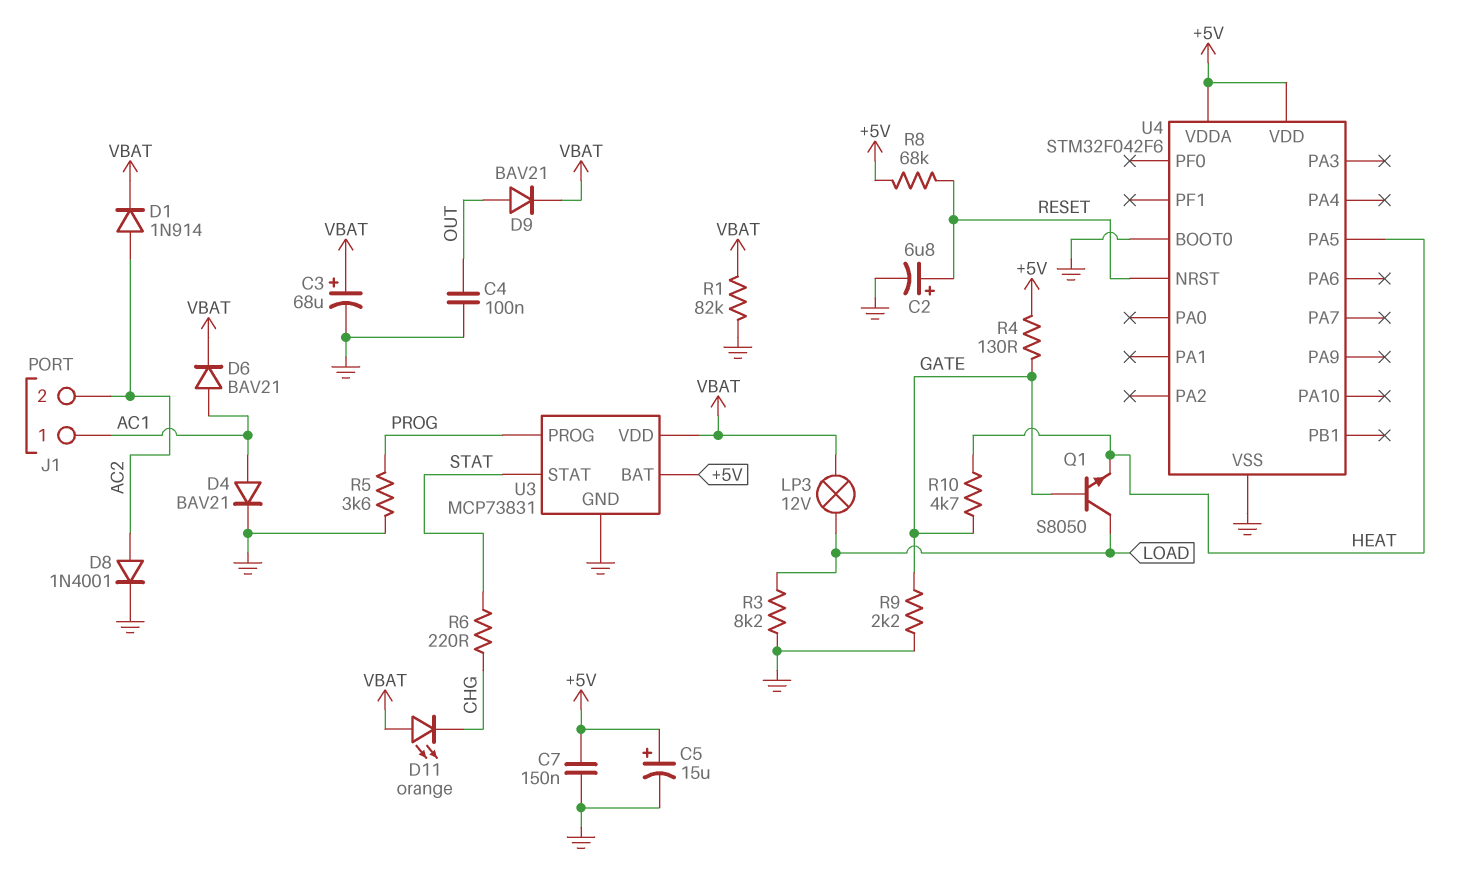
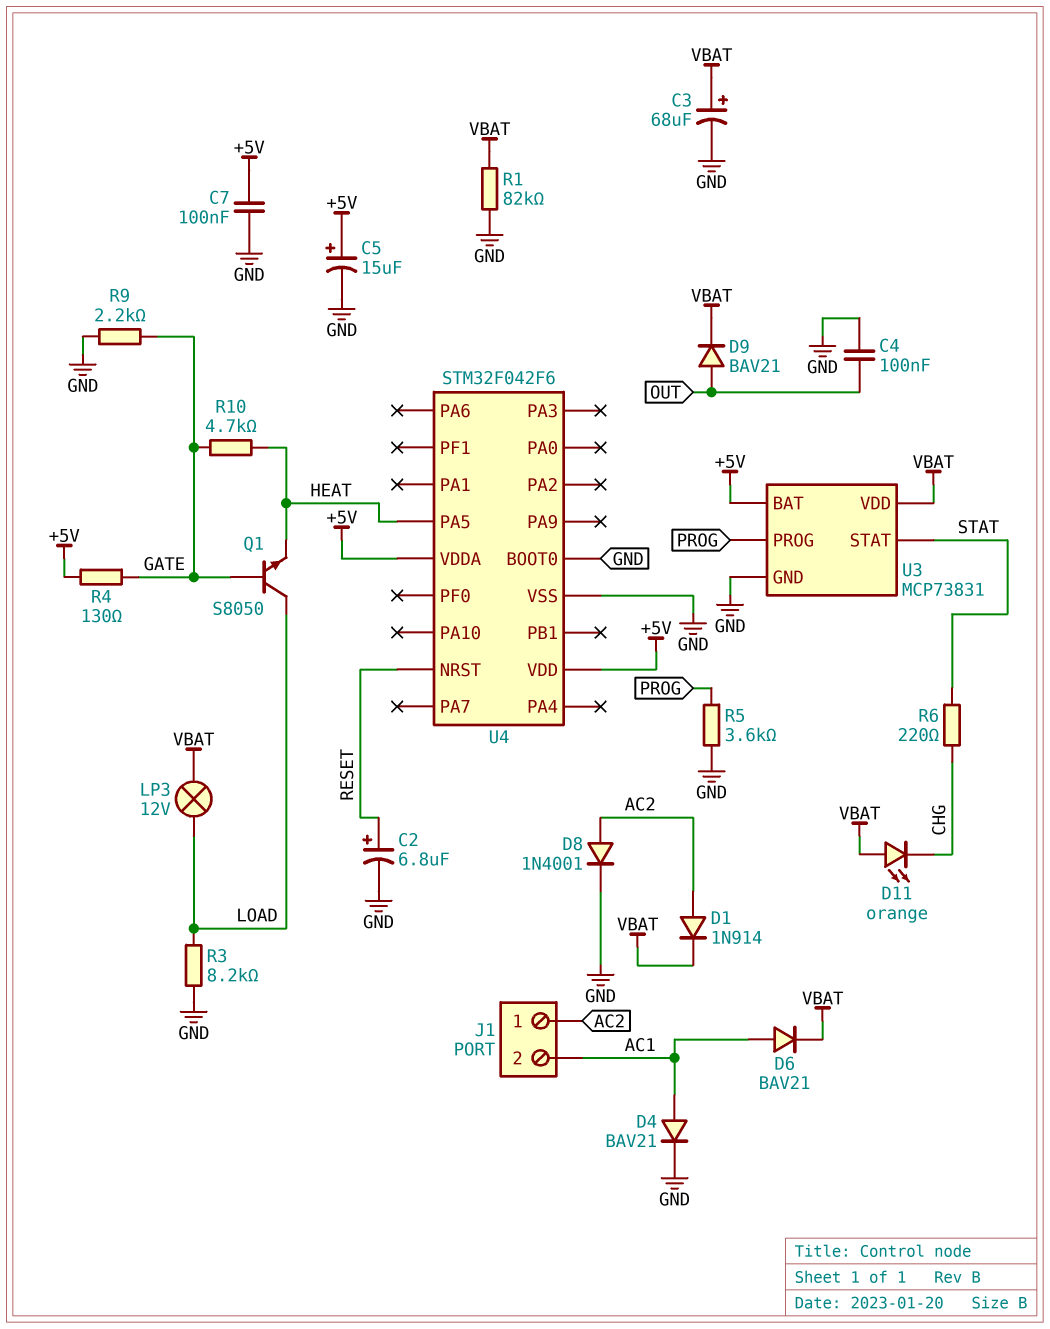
C7: 150nF (+5V, GND) -> 100nF (+5V, GND)
J1 pin 1: AC1 -> AC2
J1 pin 2: AC2 -> AC1
R8: 68k (+5V, RESET) -> none

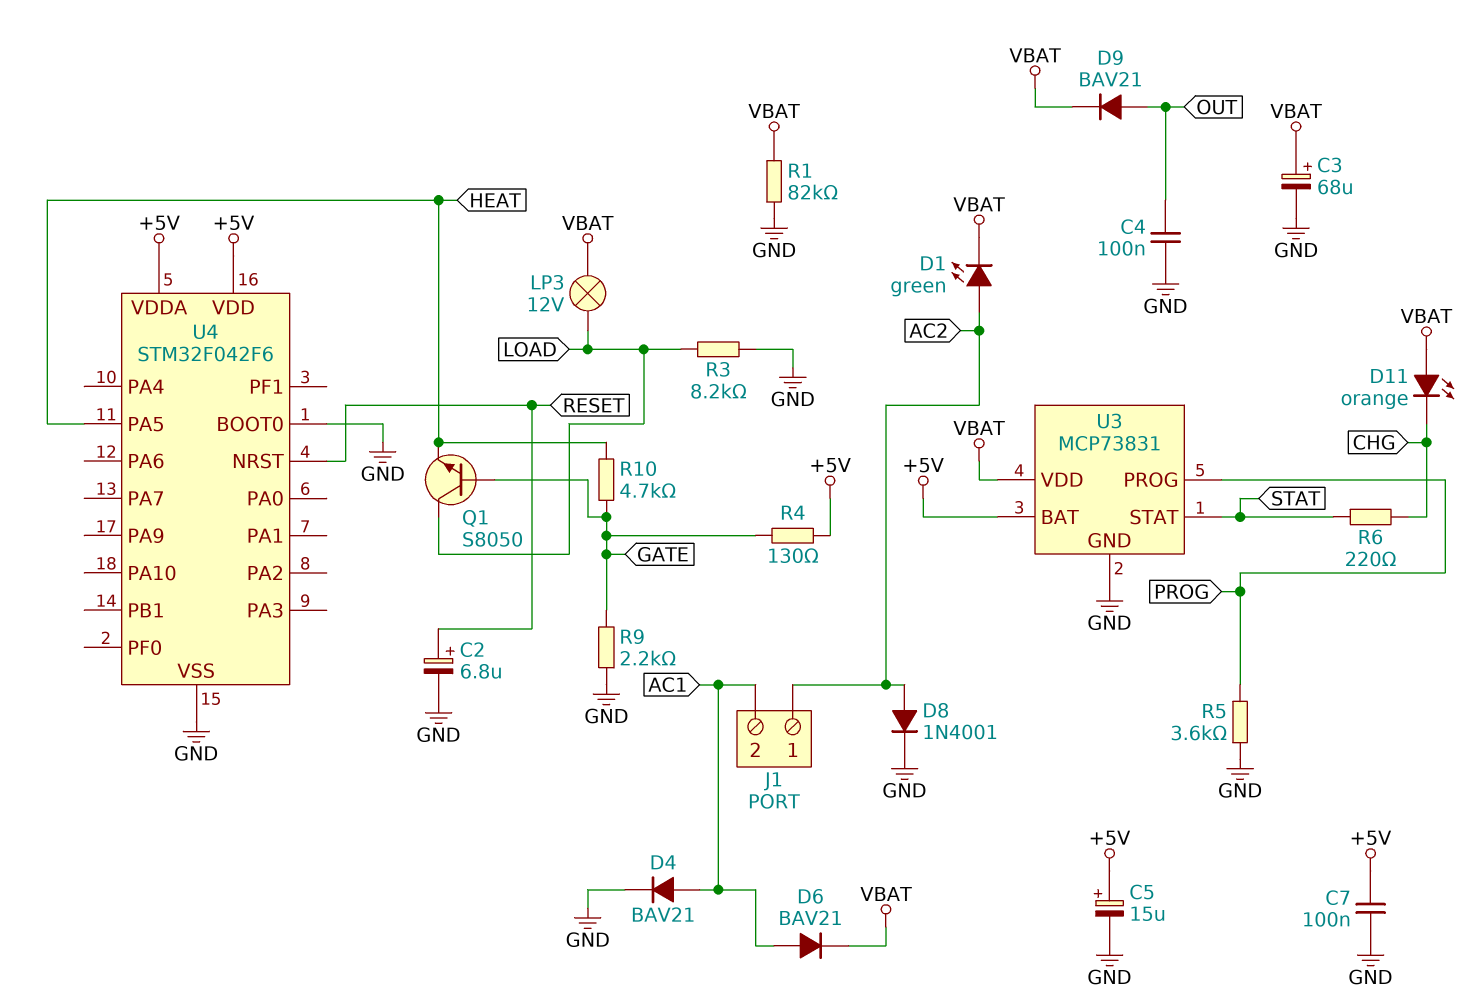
D1: diode 1N914 (A AC2, K VBAT) -> LED green (A AC2, K VBAT)

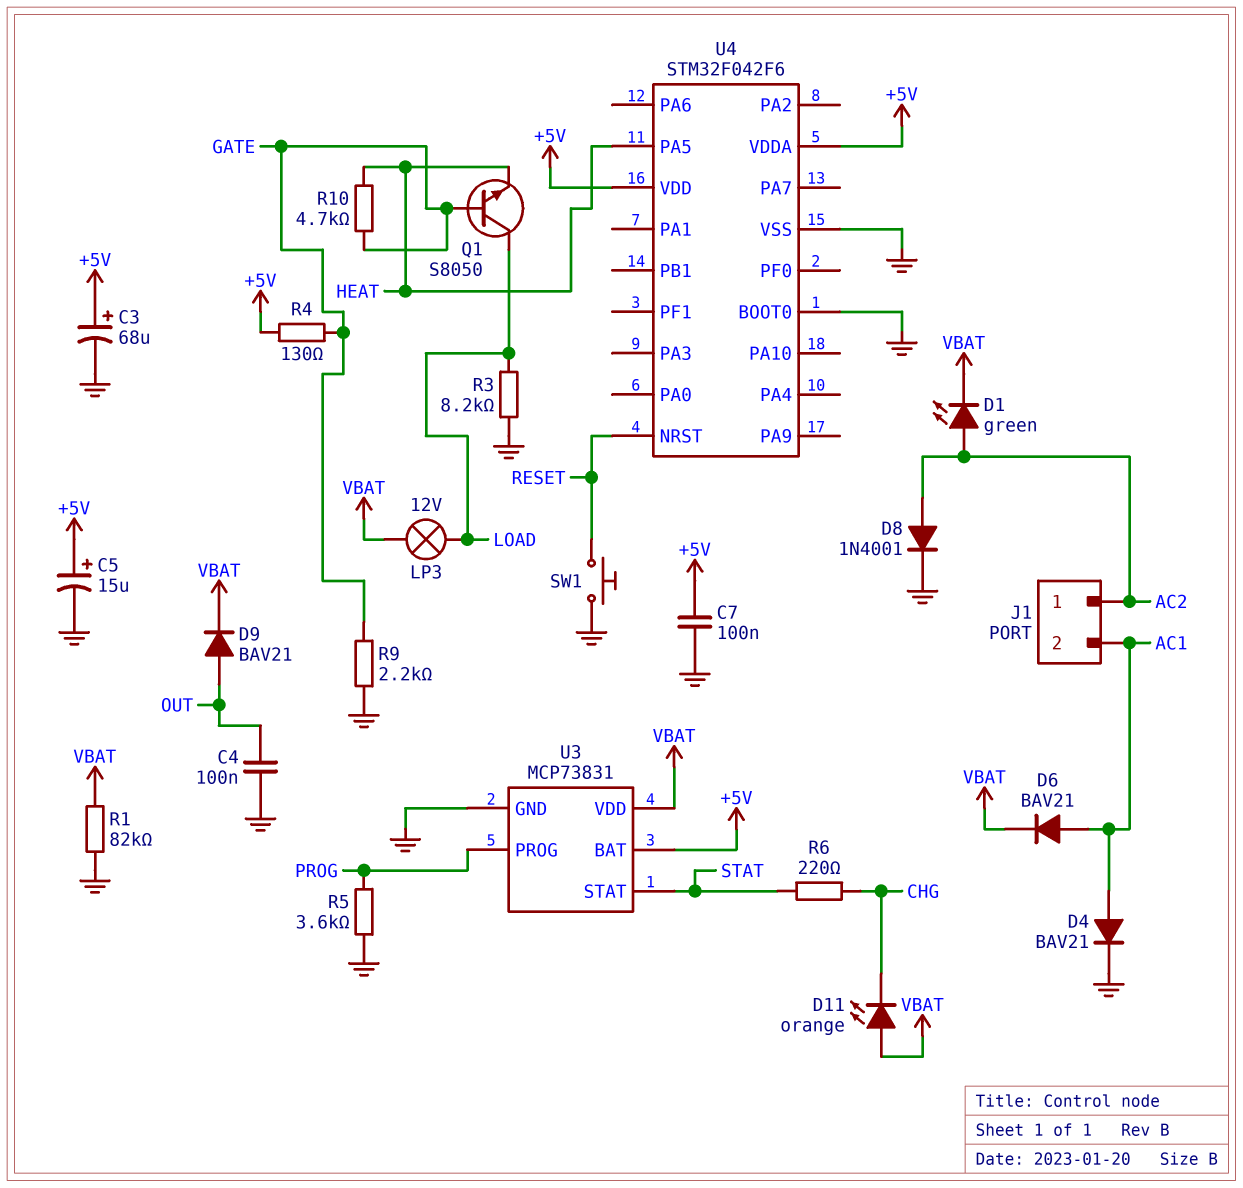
C2: 6.8uF (plus RESET, minus GND) -> none
C3: 68uF (plus VBAT, minus GND) -> 68uF (plus +5V, minus GND)
SW1: none -> button (GND, RESET)

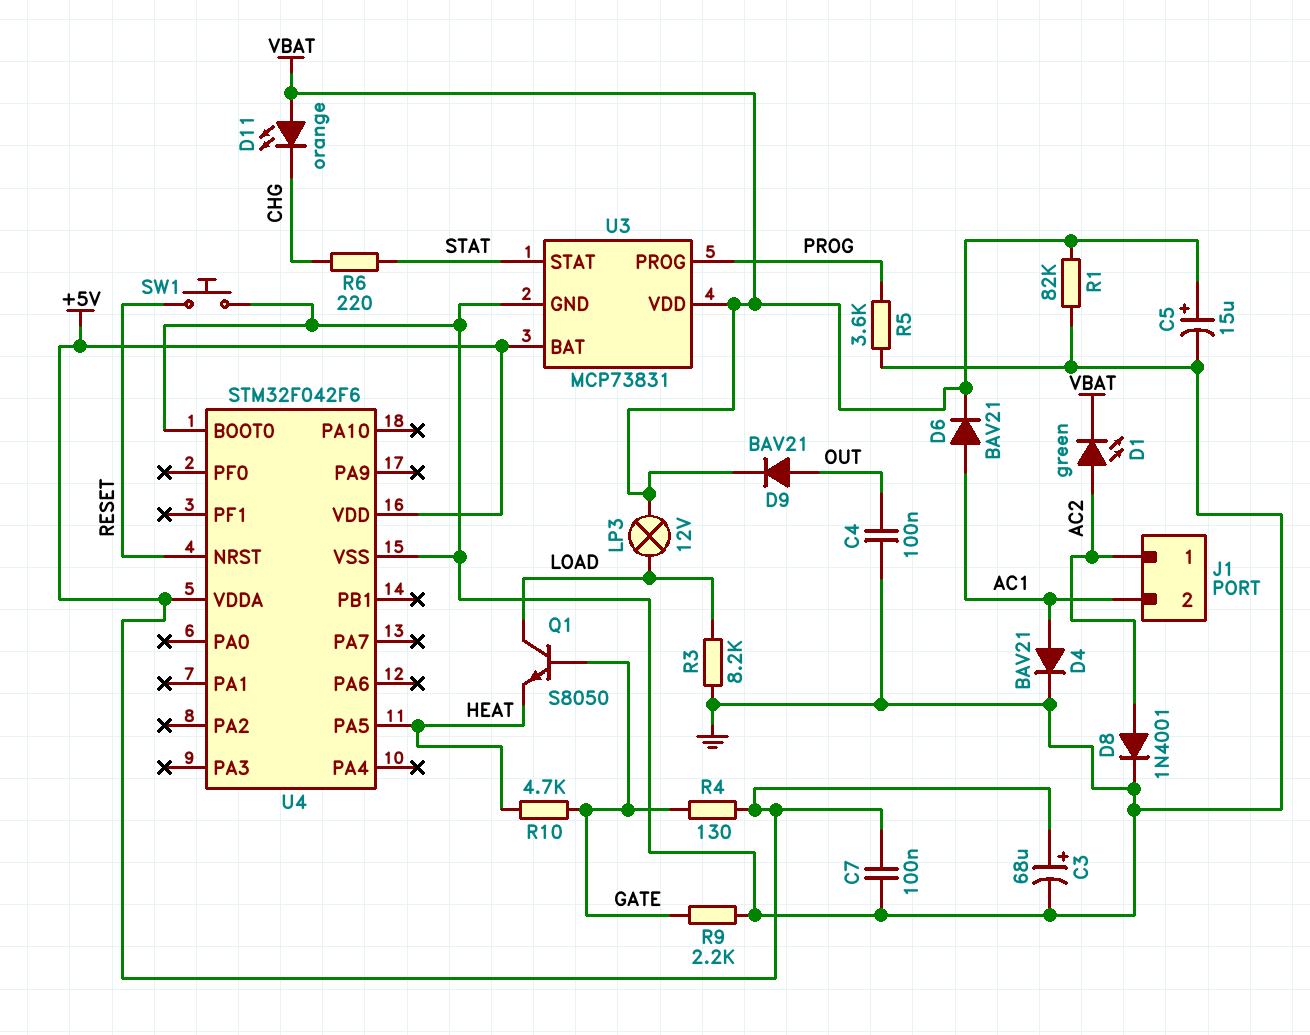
C5: 15uF (plus +5V, minus GND) -> 15uF (plus VBAT, minus GND)

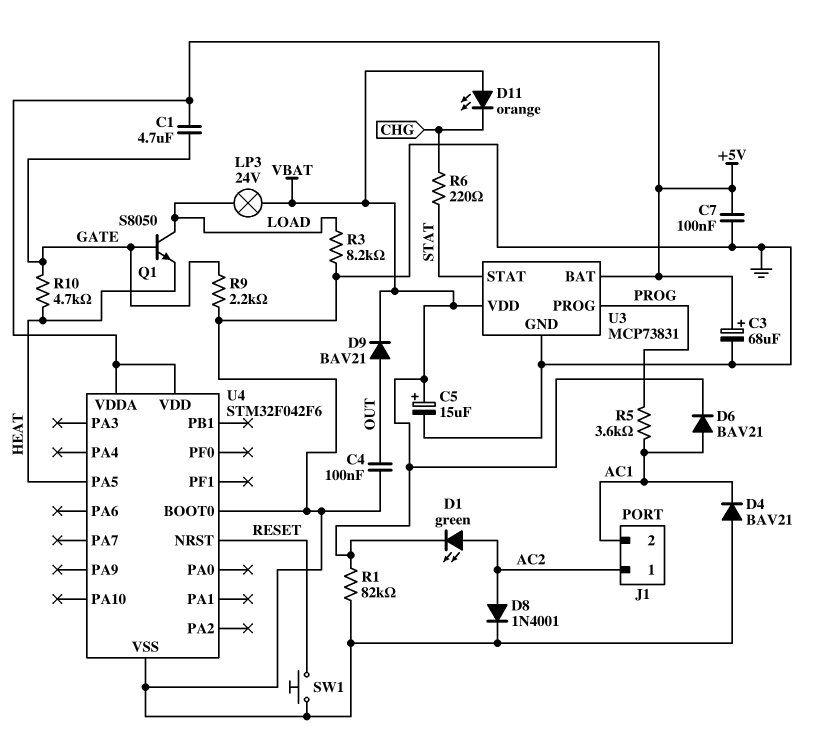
C1: none -> 4.7uF (+5V, GATE)
D4: diode BAV21 (A AC1, K GND) -> diode BAV21 (A GND, K AC1)
LP3: lamp 12V (LOAD, VBAT) -> lamp 24V (LOAD, VBAT)
R4: 130 (+5V, GATE) -> none
R5: 3.6k (GND, PROG) -> 3.6k (AC1, PROG)

